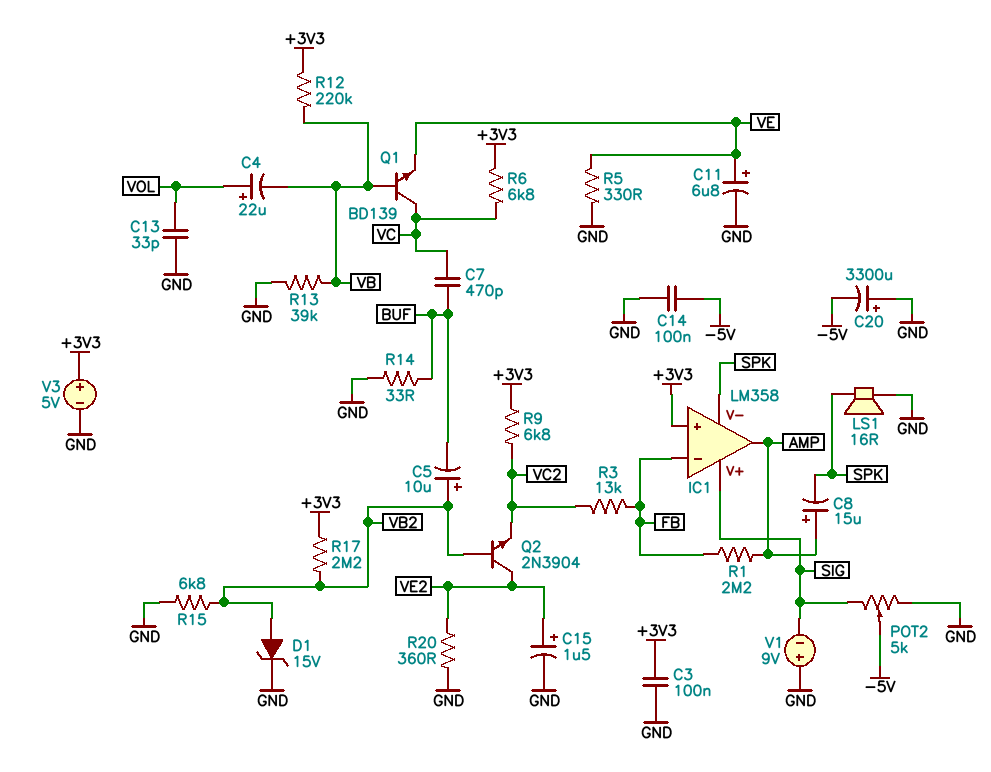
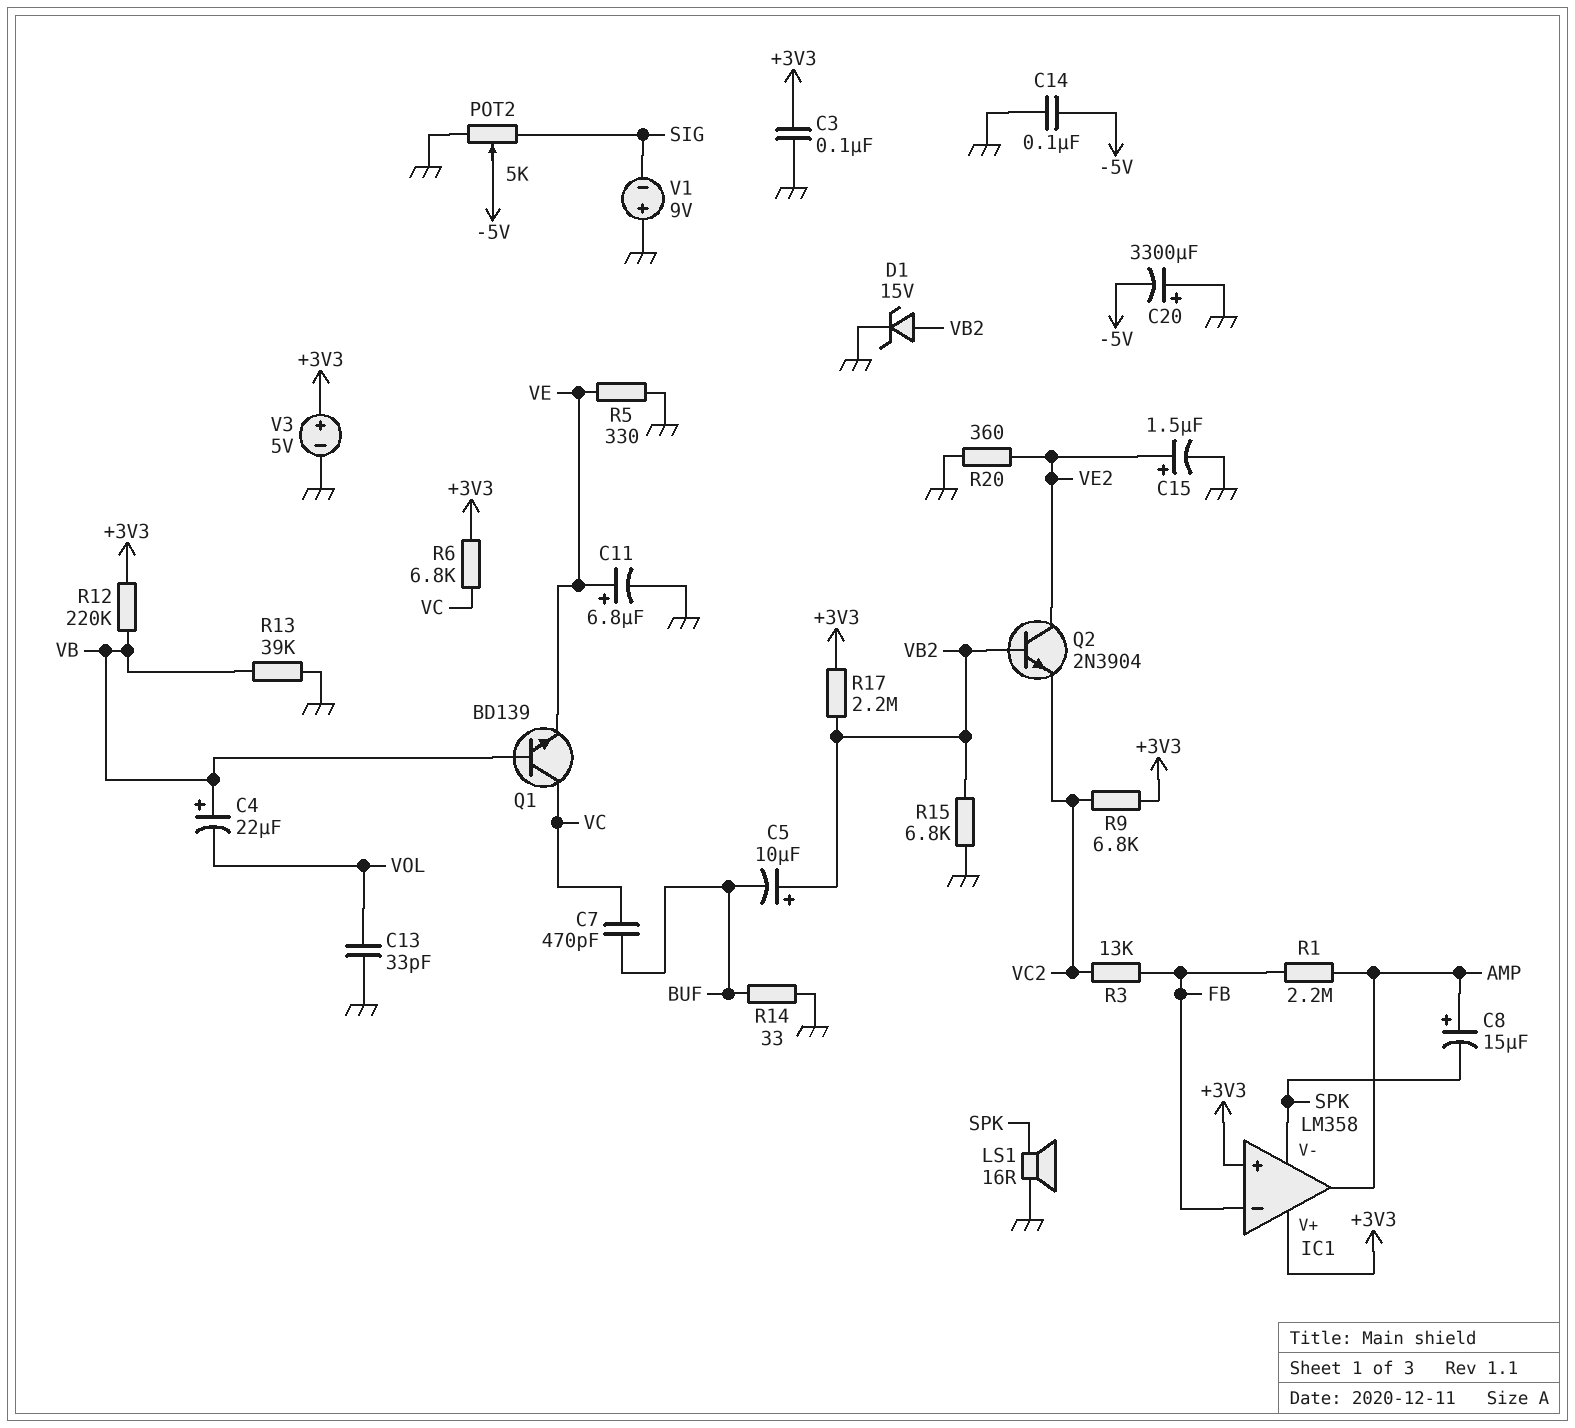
C4: 22uF (plus VOL, minus VB) -> 22uF (plus VB, minus VOL)
IC1 pin V+: SIG -> +3V3

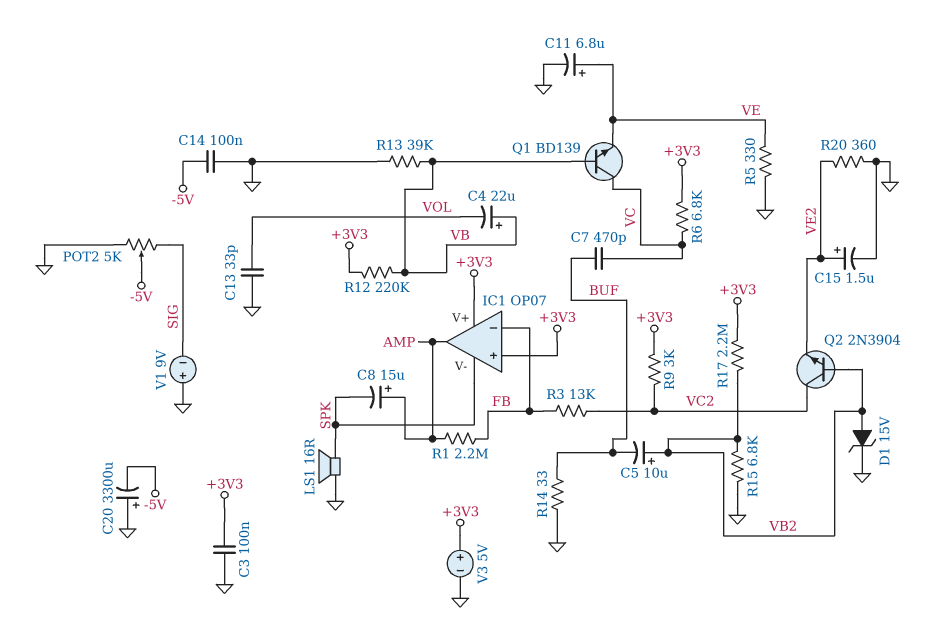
IC1: LM358 -> OP07
Q2: NPN 2N3904 (B VB2, C VE2, E VC2) -> NPN 2N3904 (B VB2, C VC2, E VE2)
R9: 6.8k (+3V3, VC2) -> 3k (+3V3, VC2)

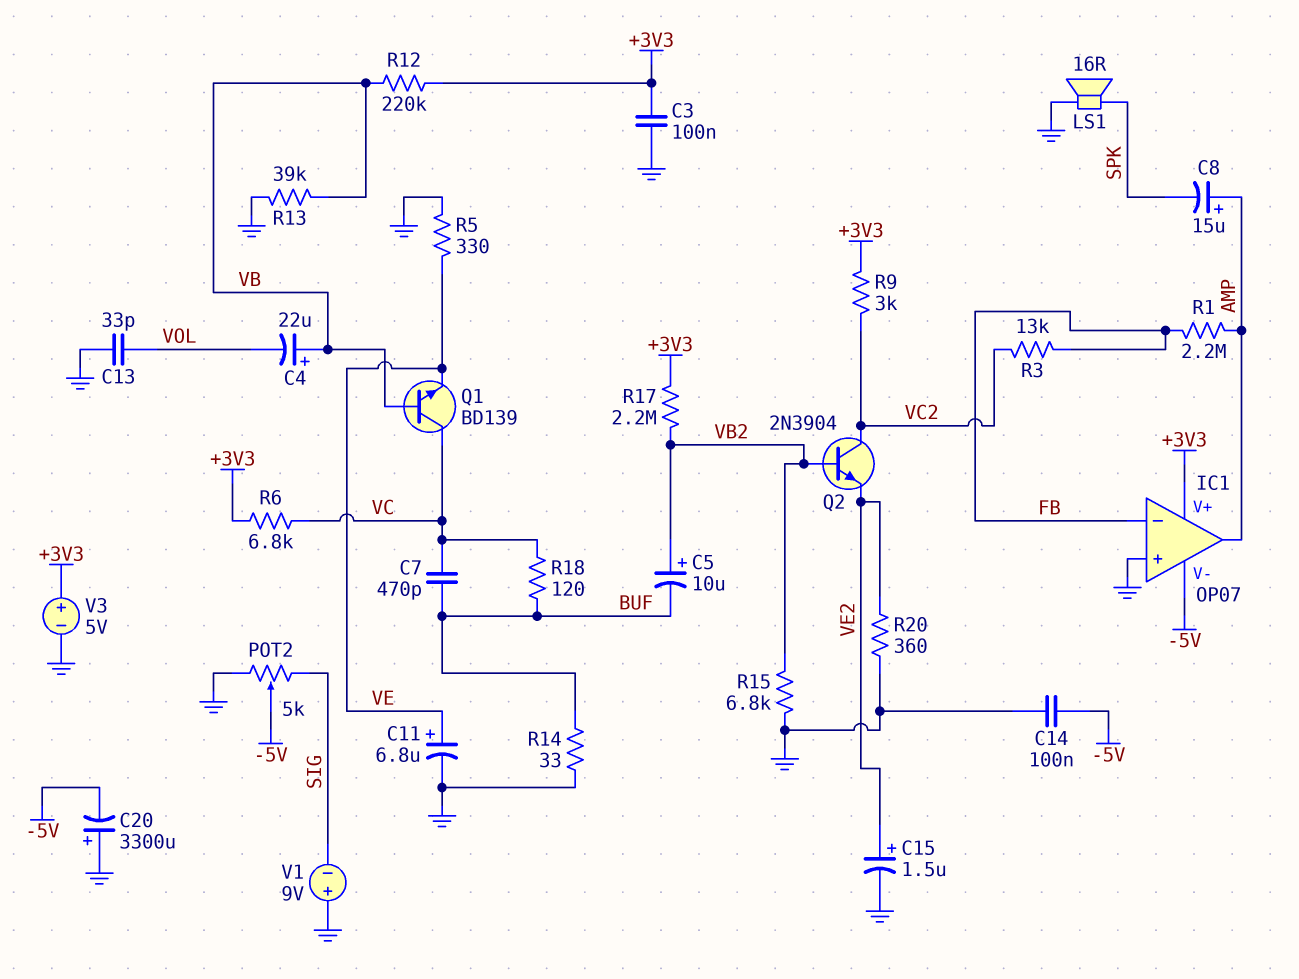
D1: zener 15V (A VB2, K GND) -> none
IC1 pin V-: SPK -> -5V
IC1 pin in+: +3V3 -> GND
R18: none -> 120 (BUF, VC)

